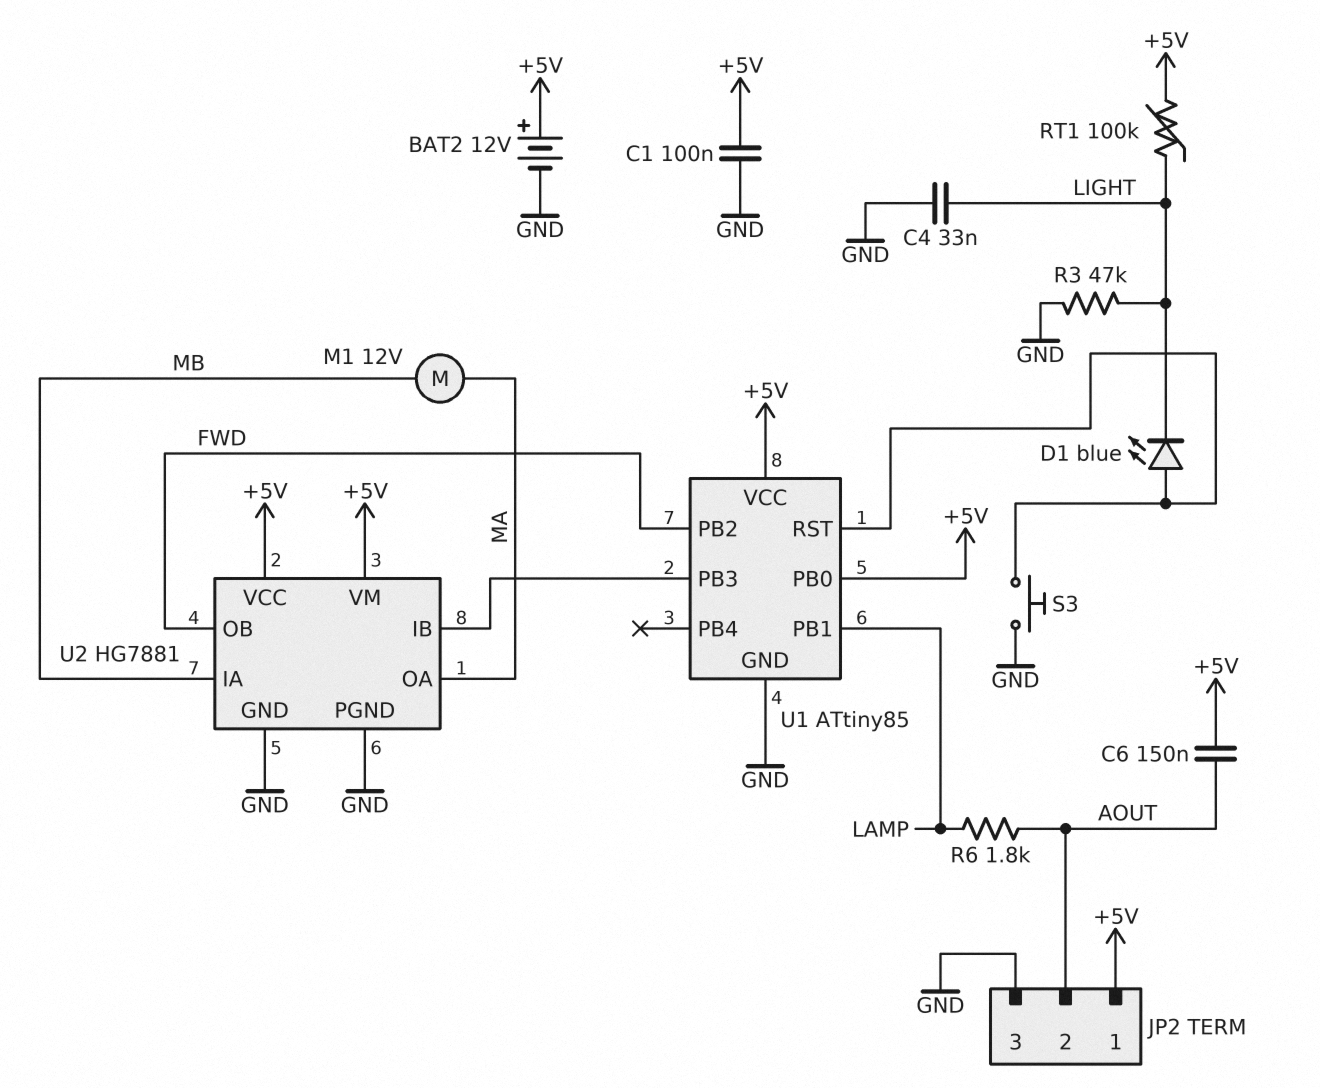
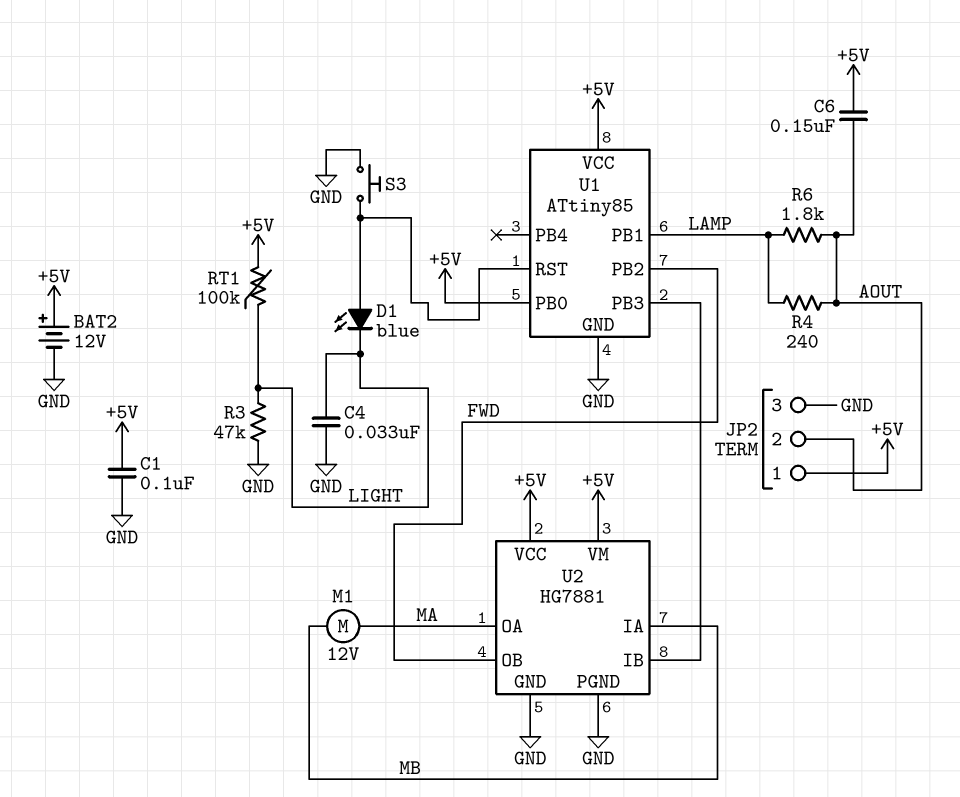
R4: none -> 240 (AOUT, LAMP)

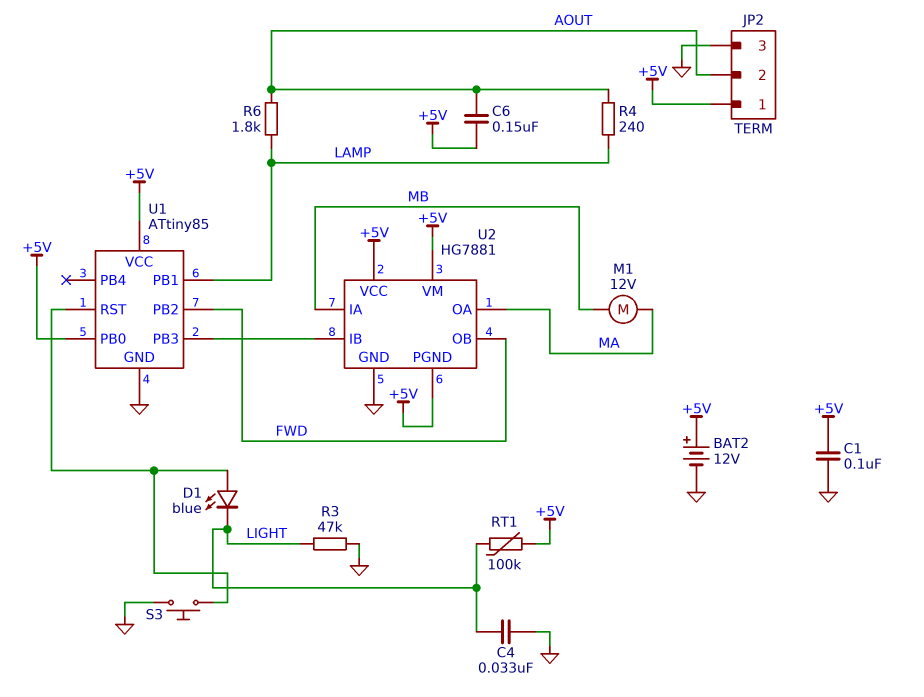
U2 pin PGND: GND -> +5V

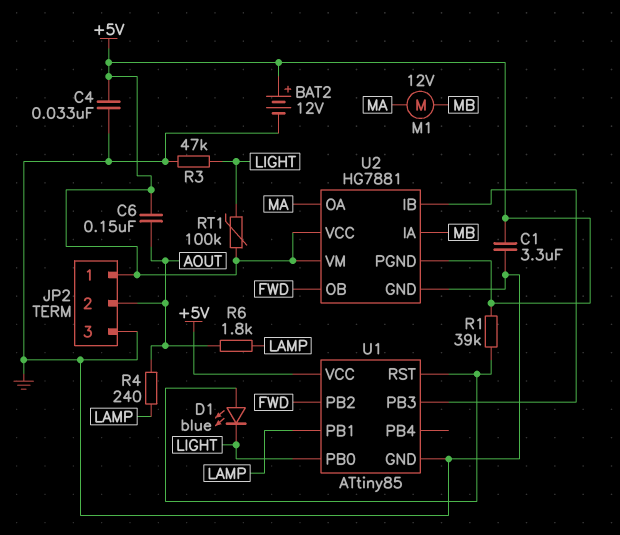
C1: 100nF (+5V, GND) -> 3.3uF (+5V, GND)
C4: 33nF (GND, LIGHT) -> 33nF (+5V, GND)
R1: none -> 39k (+5V, U1/RST)
S3: button (GND, U1/RST) -> none
U1 pin PB0: +5V -> LIGHT

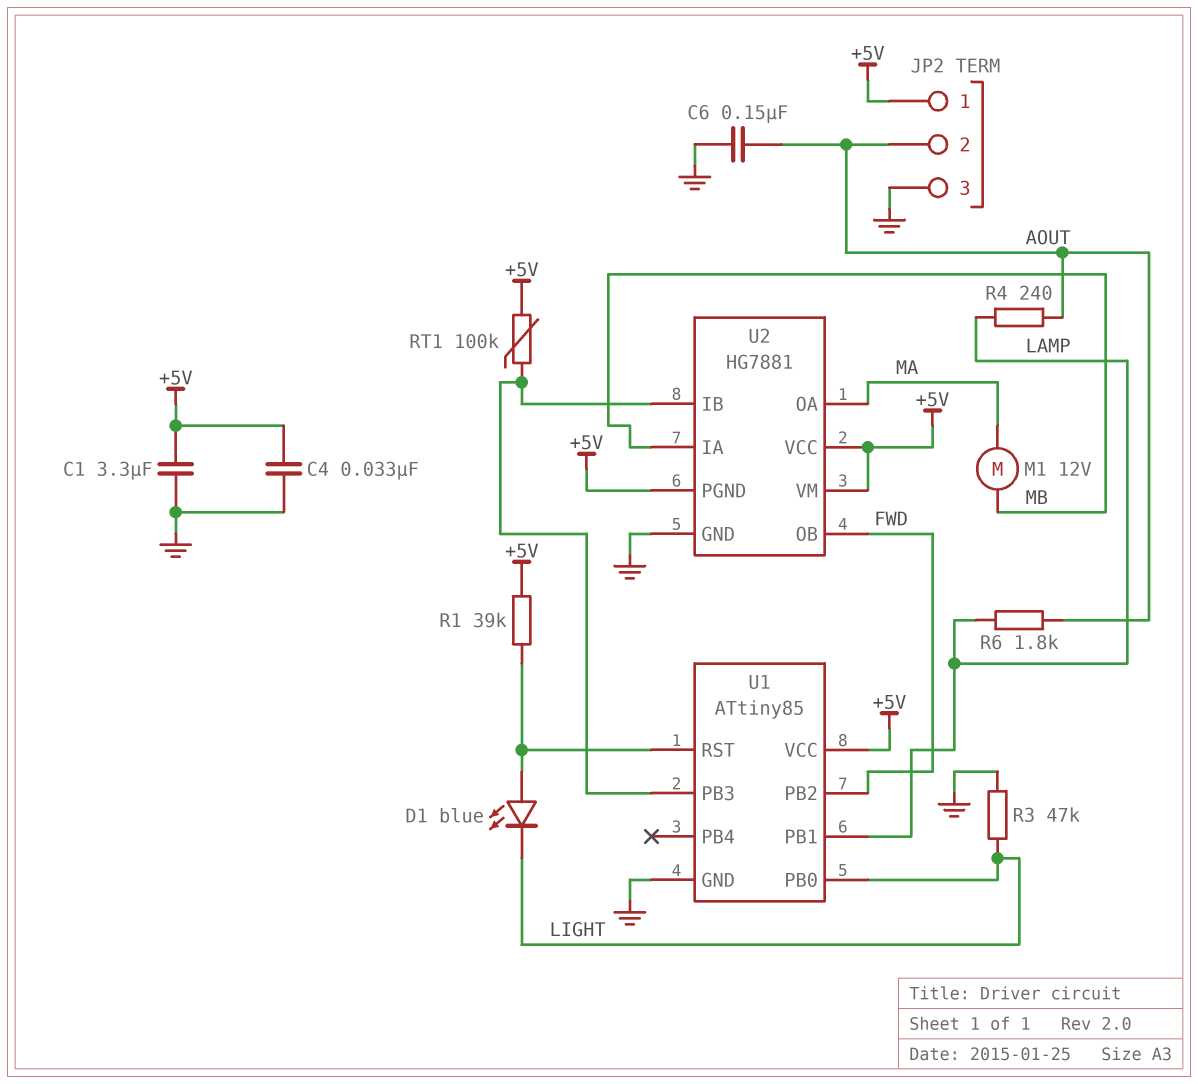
BAT2: 12V (plus +5V, minus GND) -> none
C6: 150nF (+5V, AOUT) -> 150nF (AOUT, GND)
RT1: 100k (+5V, LIGHT) -> 100k (+5V, U1/PB3)

